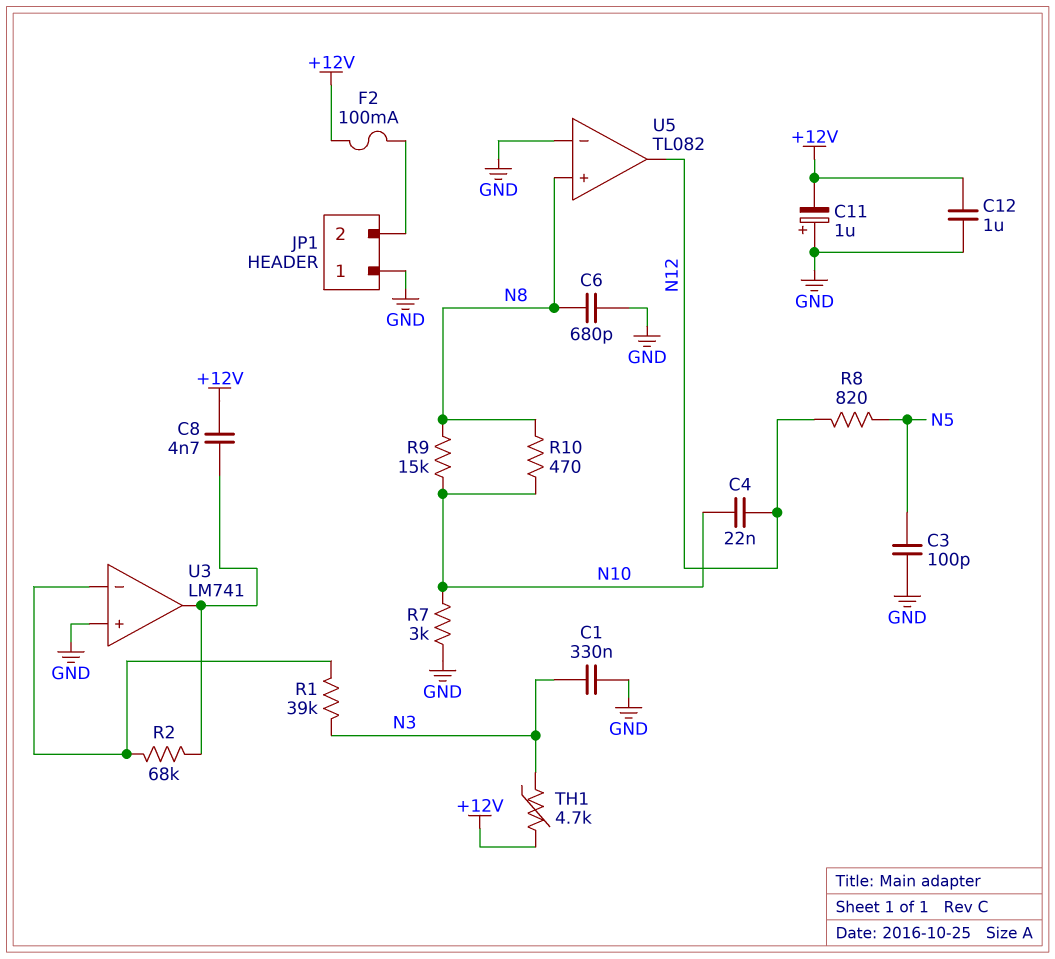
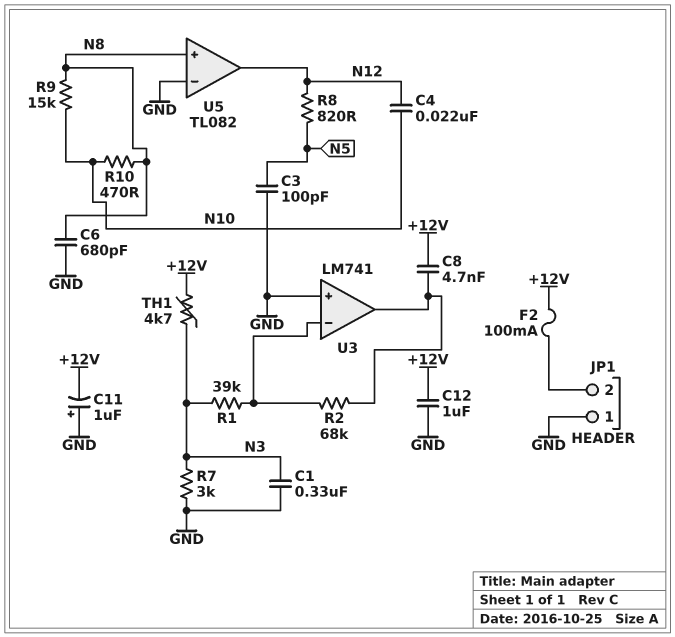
R7: 3k (GND, N10) -> 3k (GND, N3)

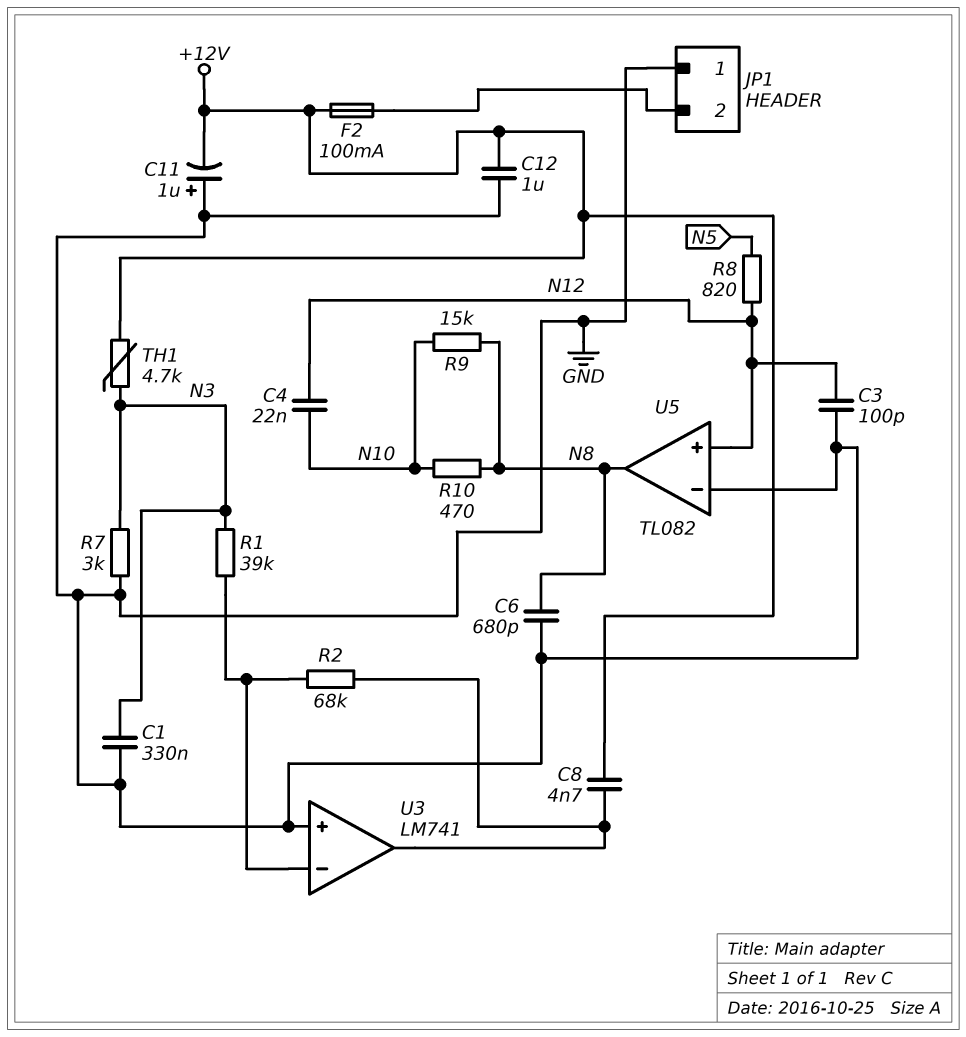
C3: 100pF (GND, N5) -> 100pF (GND, N12)
U5 pin in+: N8 -> N12
U5 pin out: N12 -> N8

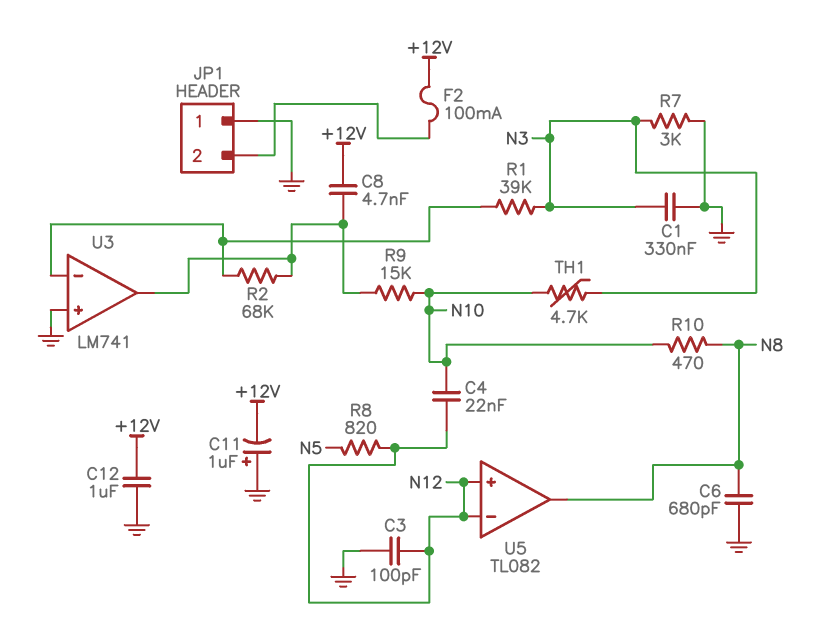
R9: 15k (N8, N10) -> 15k (N10, U3/out)
TH1: 4.7k (+12V, N3) -> 4.7k (N3, N10)
U5 pin in-: GND -> N12

